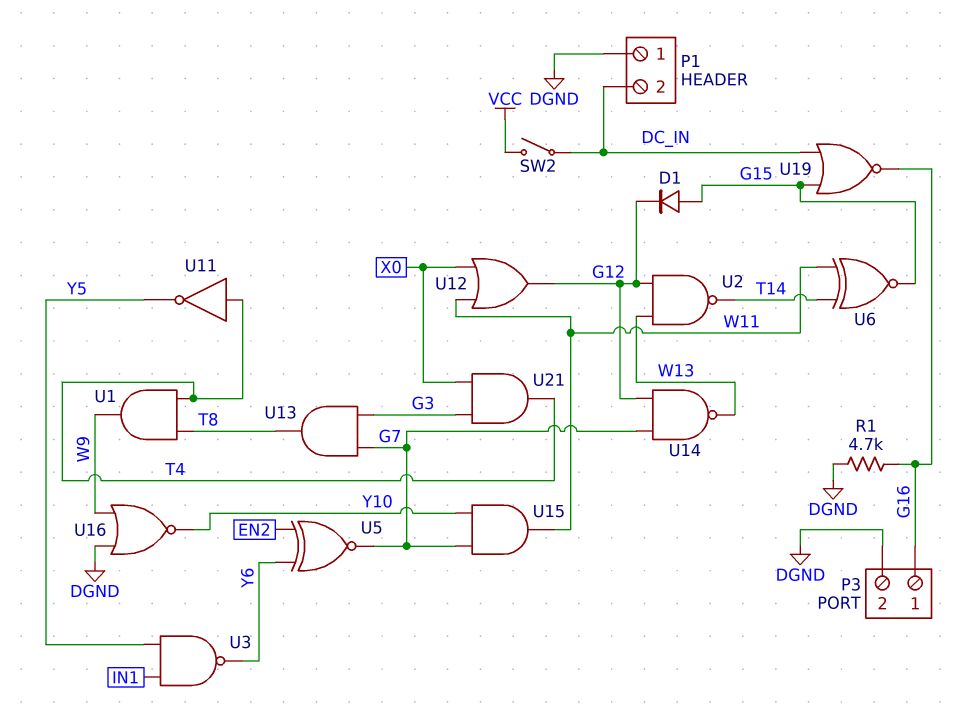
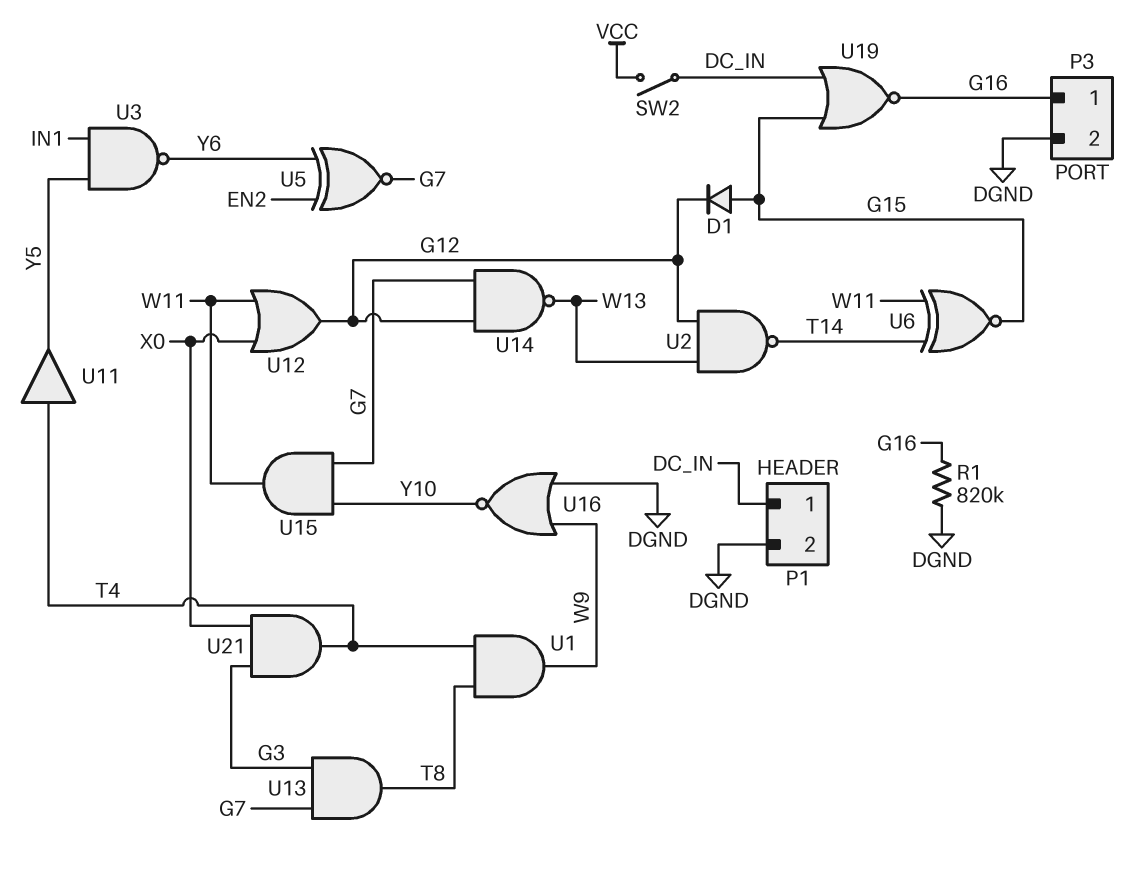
P1 pin 1: DGND -> DC_IN
P1 pin 2: DC_IN -> DGND
R1: 4.7k (DGND, G16) -> 820k (DGND, G16)
U11: NOT (in T4, out Y5) -> buffer (in T4, out Y5)

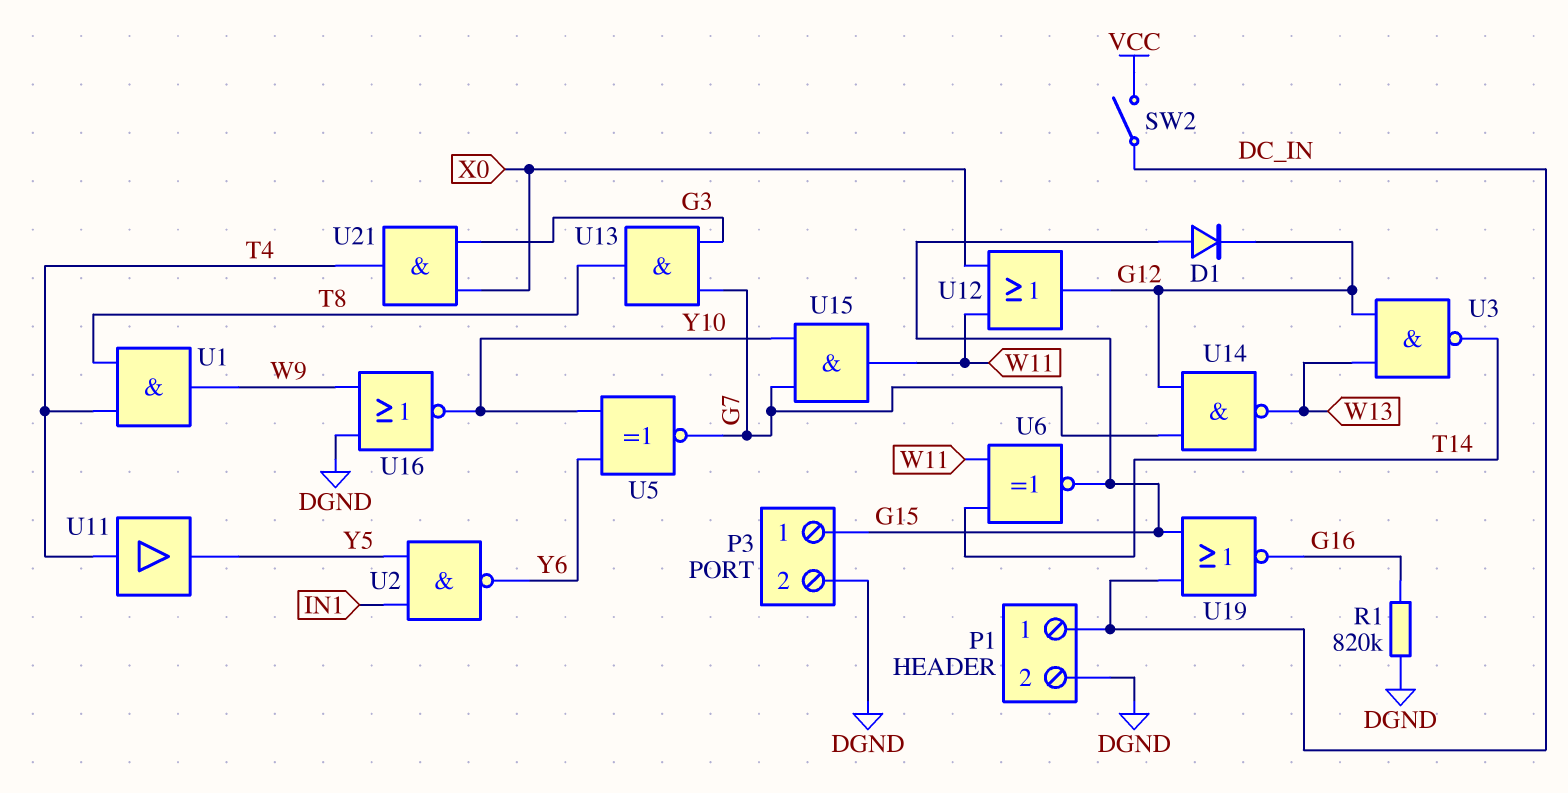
P3 pin 1: G16 -> G15
U2: NAND (in G12, in W13, out T14) -> NAND (in IN1, in Y5, out Y6)
U3: NAND (in IN1, in Y5, out Y6) -> NAND (in G12, in W13, out T14)
U5: XNOR (in EN2, in Y6, out G7) -> XNOR (in Y6, in Y10, out G7)

